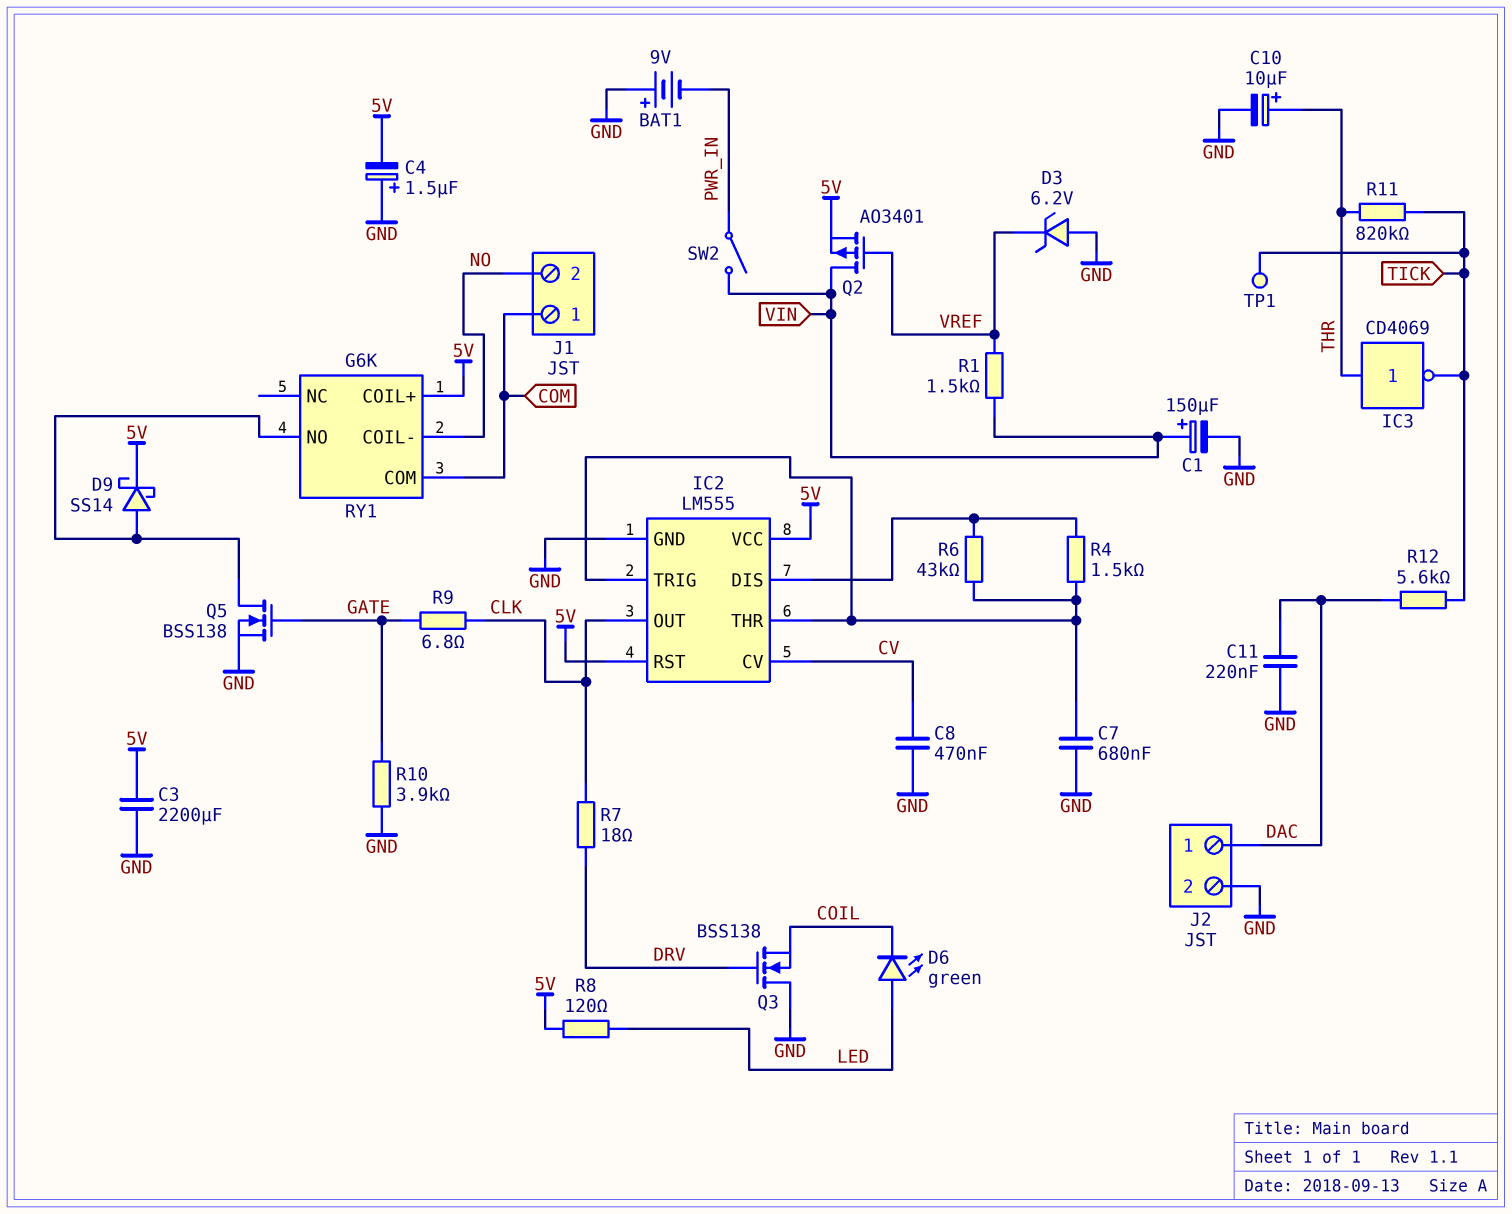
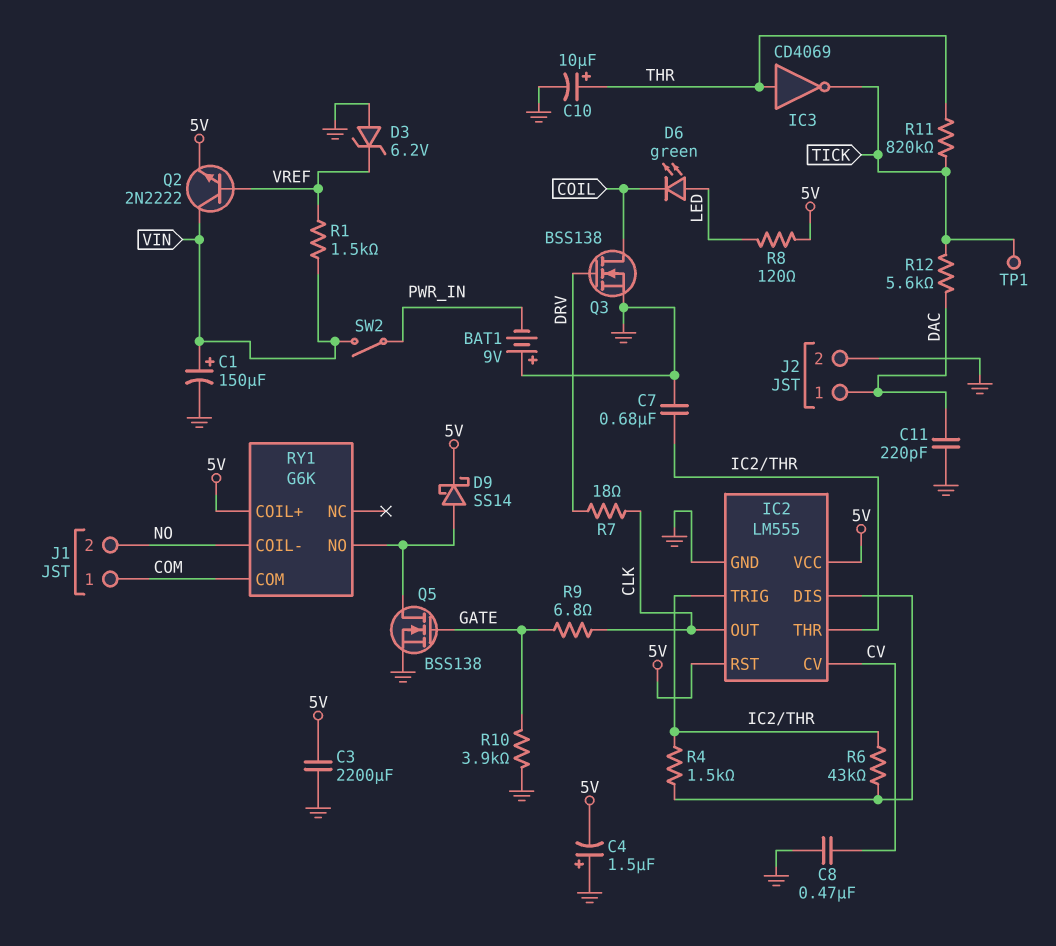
C11: 220nF (DAC, GND) -> 220pF (DAC, GND)
Q2: PMOS AO3401 (G VREF, D VIN, S 5V) -> NPN 2N2222 (B VREF, C VIN, E 5V)
Q3: NMOS BSS138 (G DRV, D GND, S COIL) -> NMOS BSS138 (G DRV, D COIL, S GND)

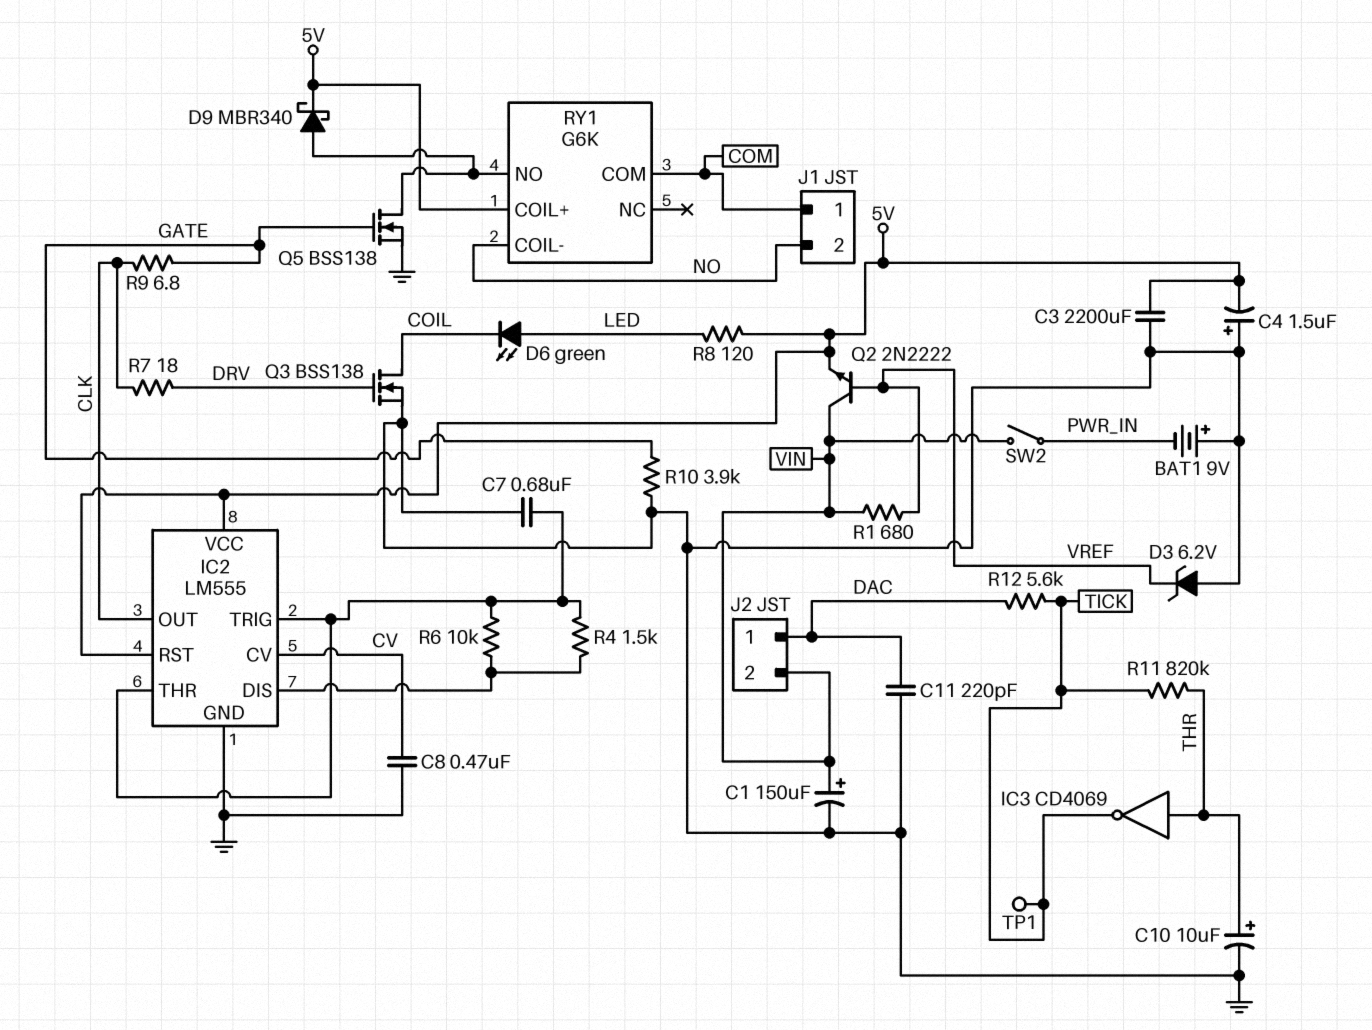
D9: schottky SS14 (A RY1/NO, K 5V) -> schottky MBR340 (A RY1/NO, K 5V)
J2 pin 2: GND -> VIN
R1: 1.5k (VIN, VREF) -> 680 (VIN, VREF)
R6: 43k (IC2/DIS, IC2/THR) -> 10k (IC2/DIS, IC2/THR)

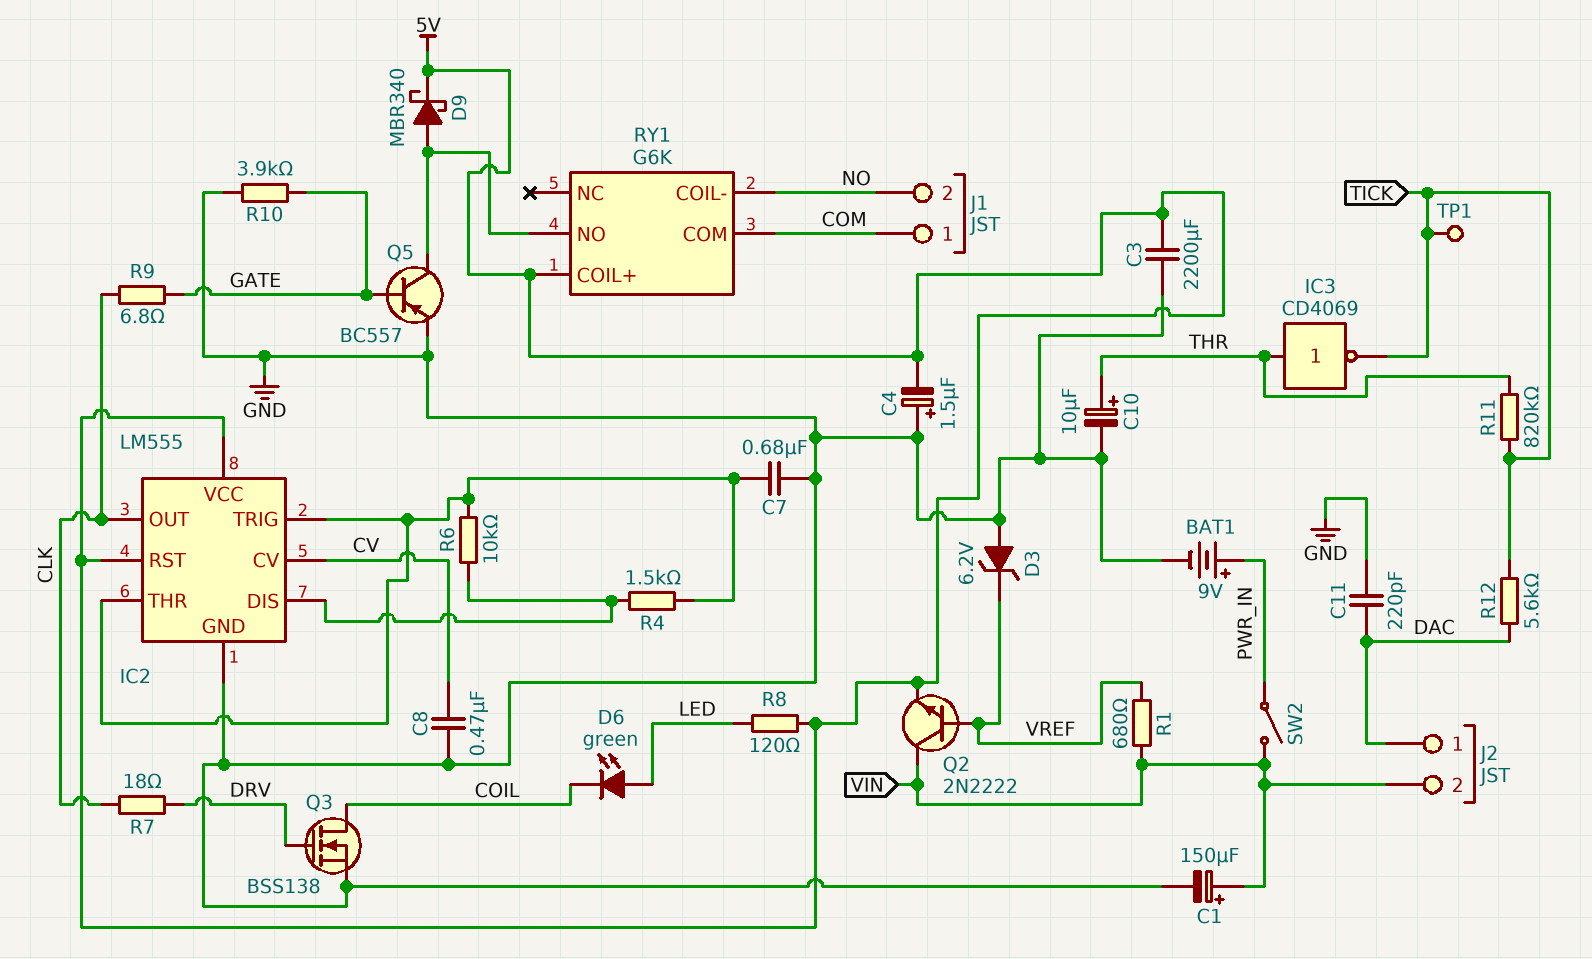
BAT1: 9V (plus GND, minus PWR_IN) -> 9V (plus PWR_IN, minus GND)
Q5: NMOS BSS138 (G GATE, D RY1/NO, S GND) -> PNP BC557 (B GATE, C RY1/NO, E GND)

